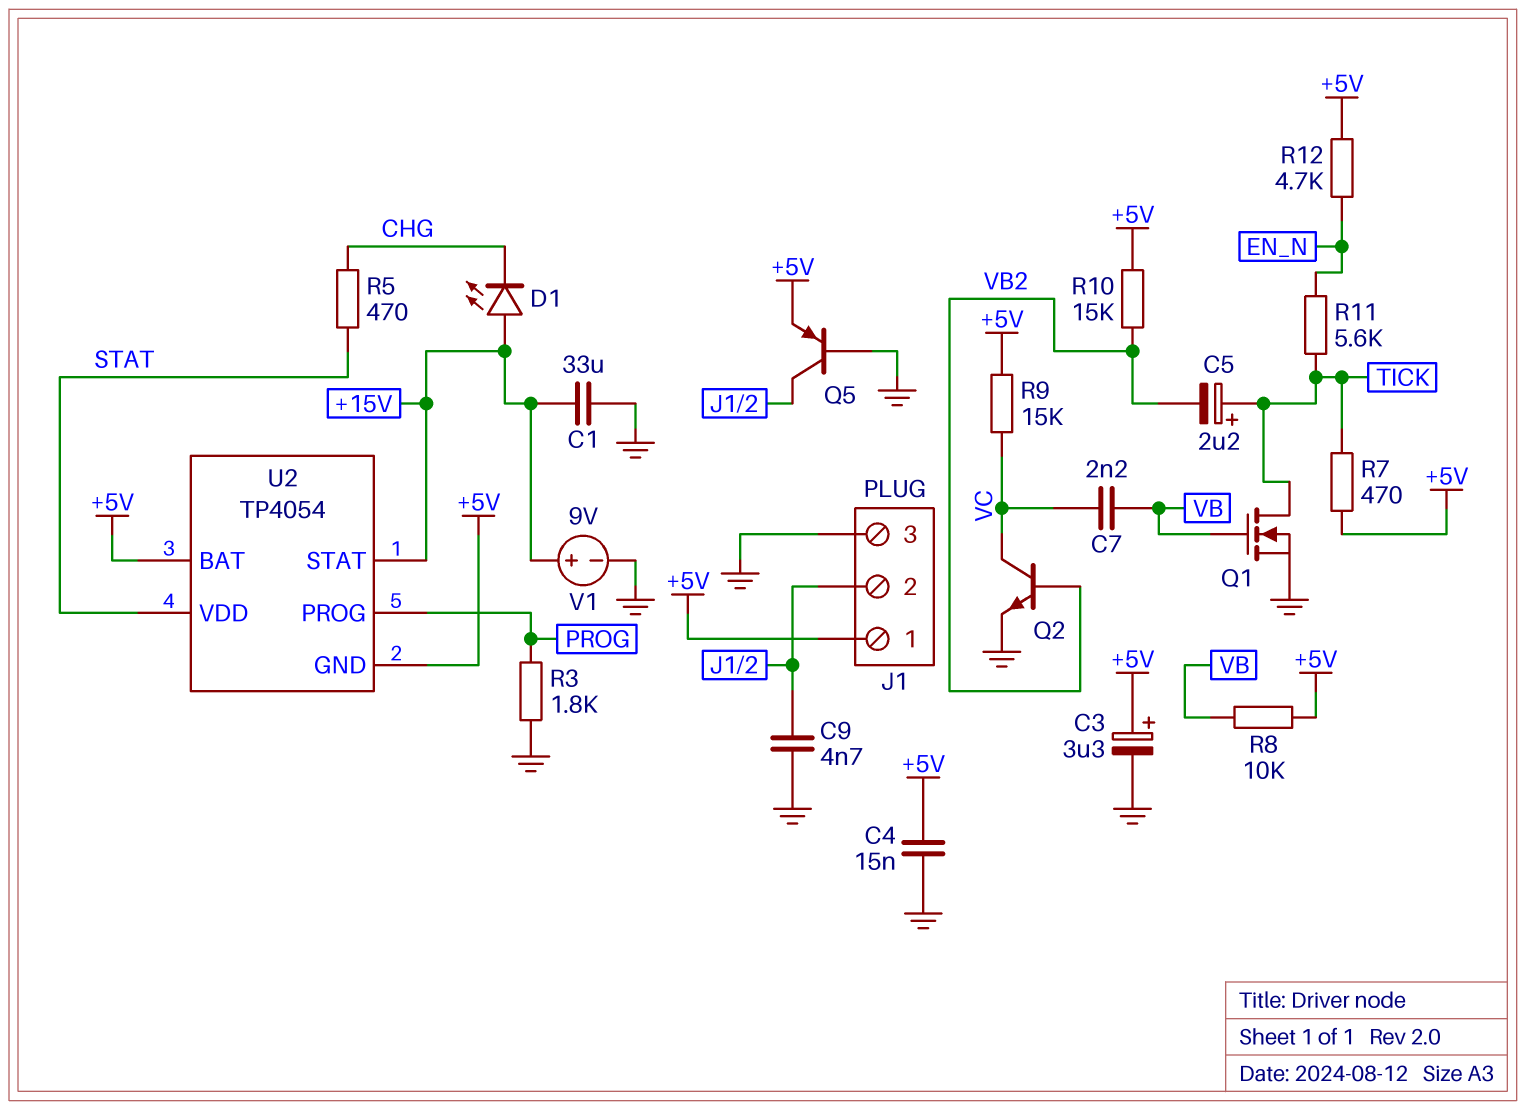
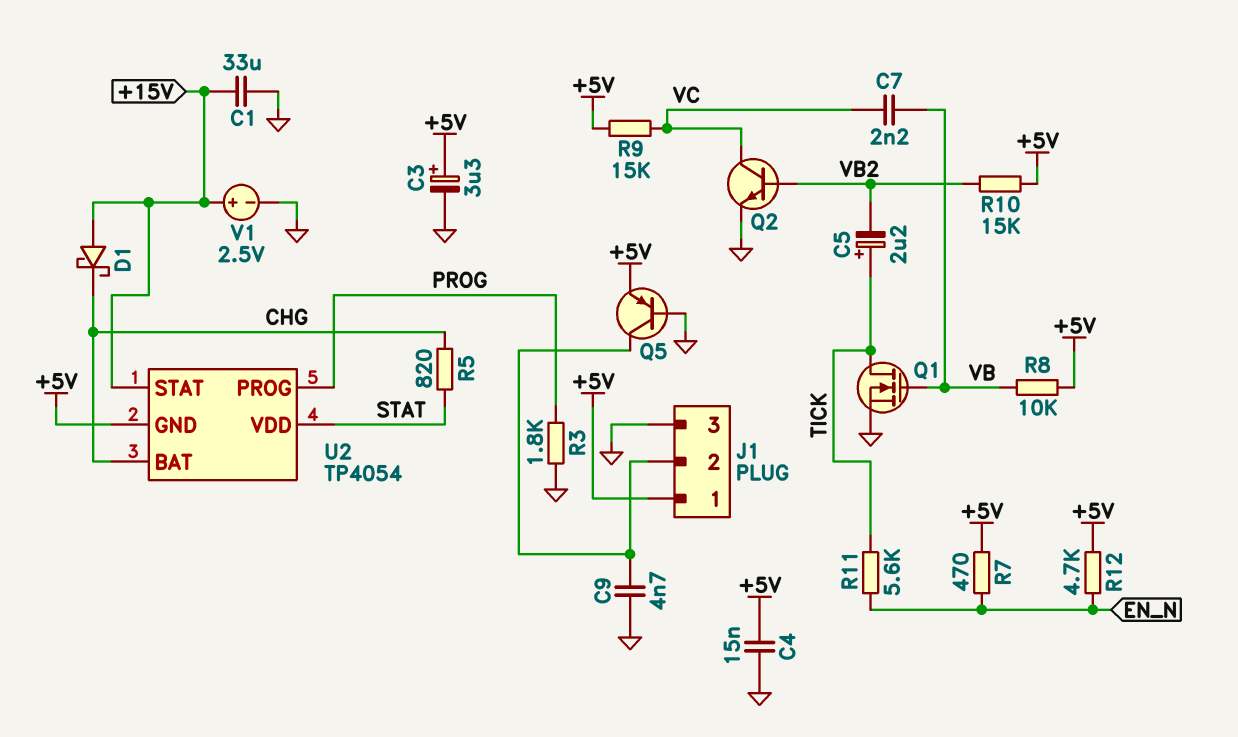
D1: LED (A +15V, K CHG) -> schottky (A +15V, K CHG)
R5: 470 (CHG, STAT) -> 820 (CHG, STAT)
R7: 470 (+5V, TICK) -> 470 (+5V, EN_N)
U2 pin BAT: +5V -> CHG
V1: 9V (plus +15V, minus GND) -> 2.5V (plus +15V, minus GND)

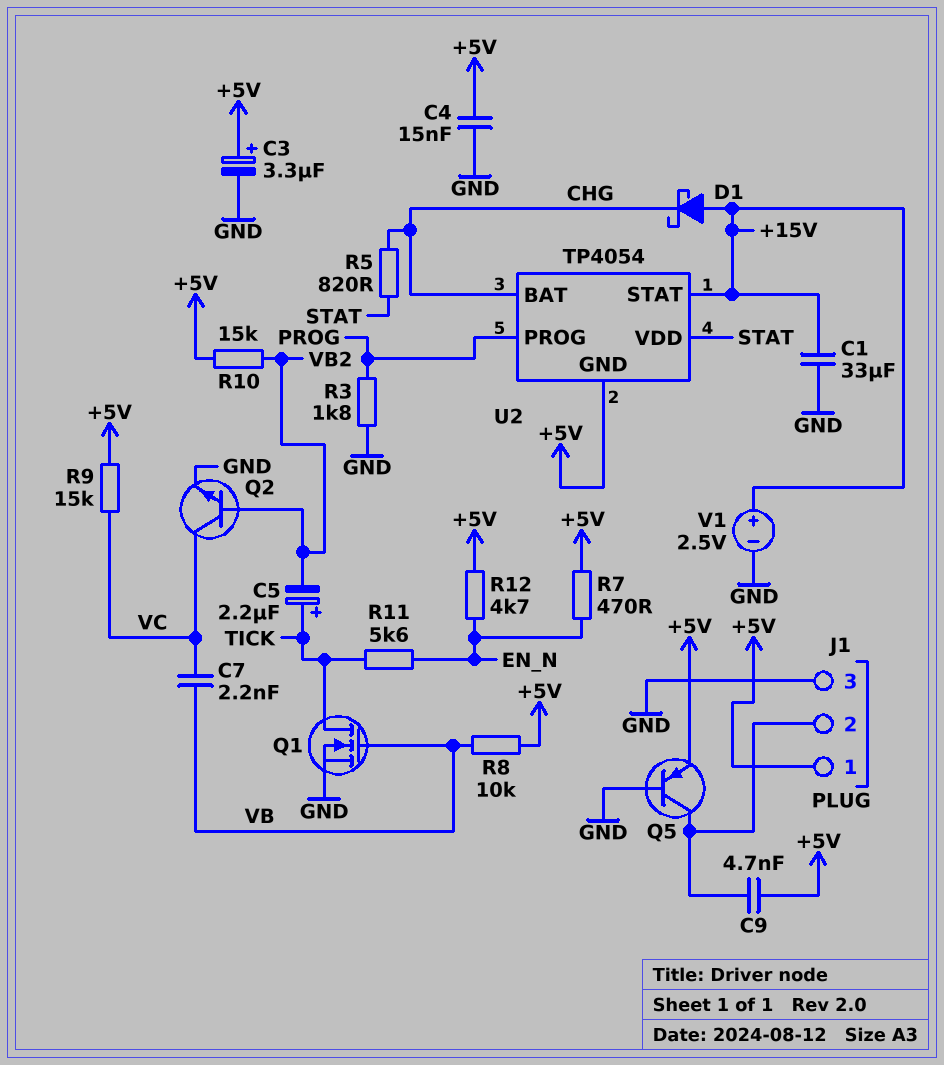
C9: 4.7nF (GND, J1/2) -> 4.7nF (+5V, J1/2)

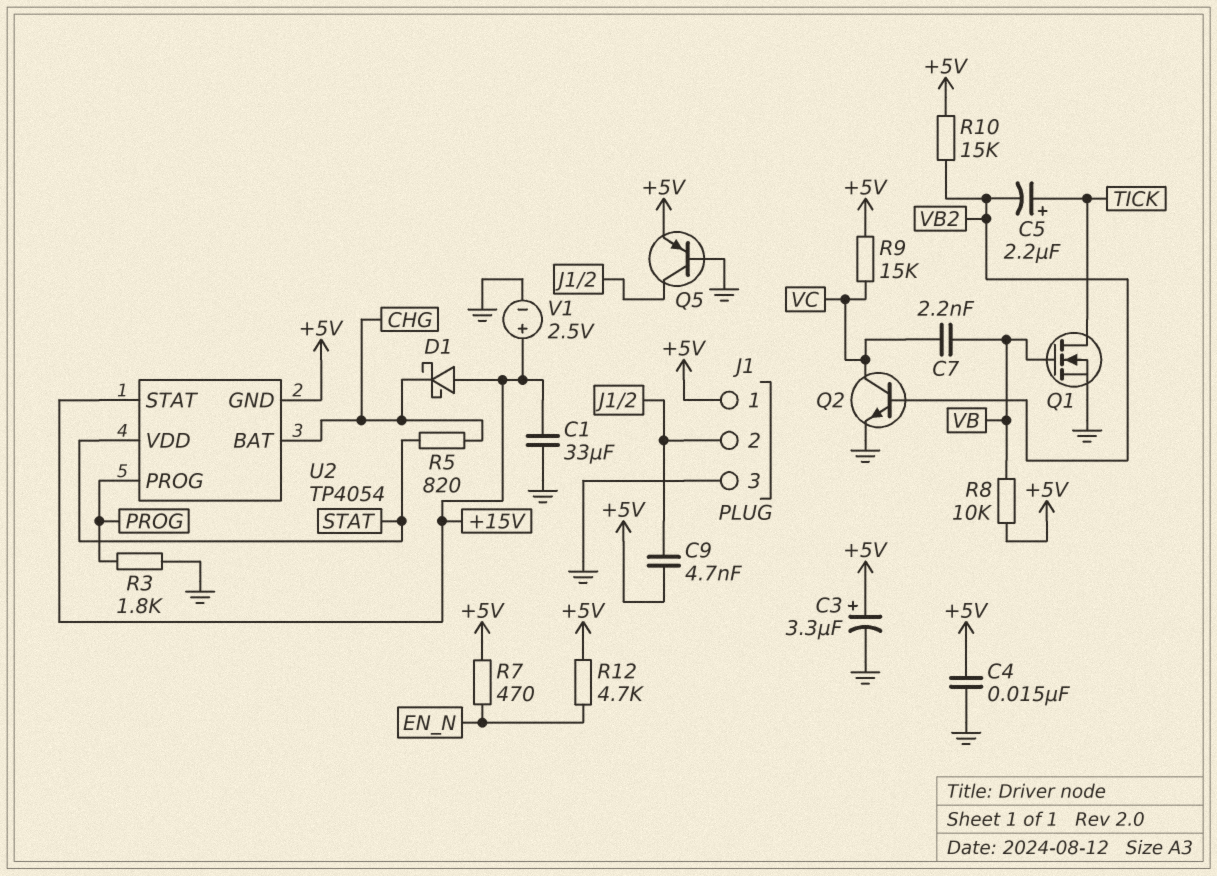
R11: 5.6k (EN_N, TICK) -> none

